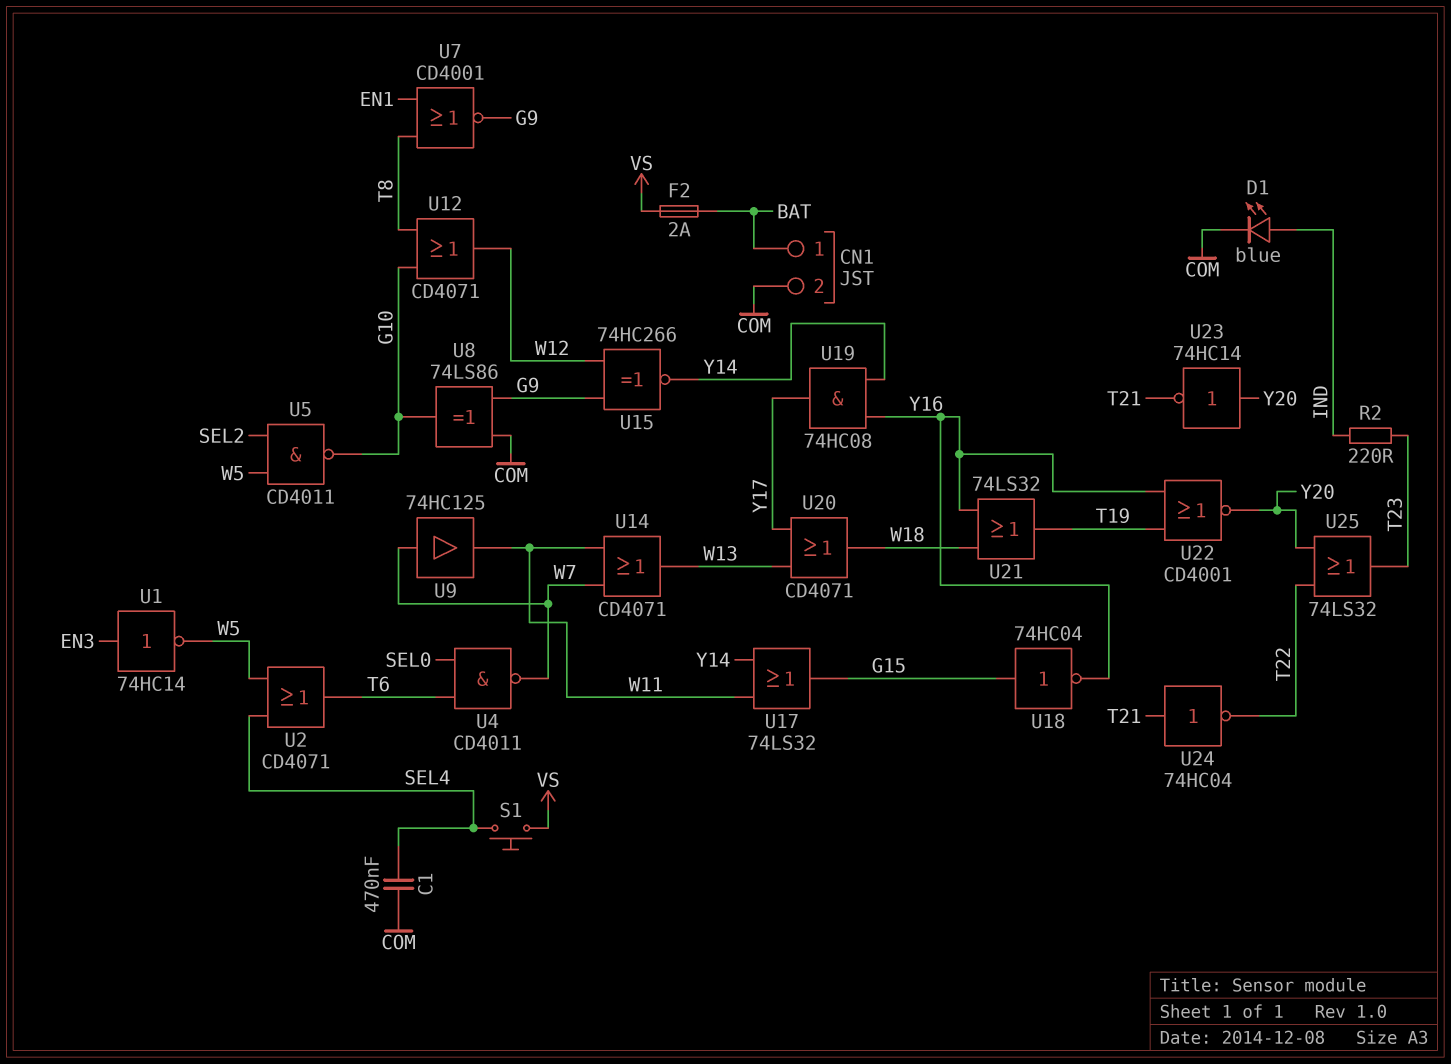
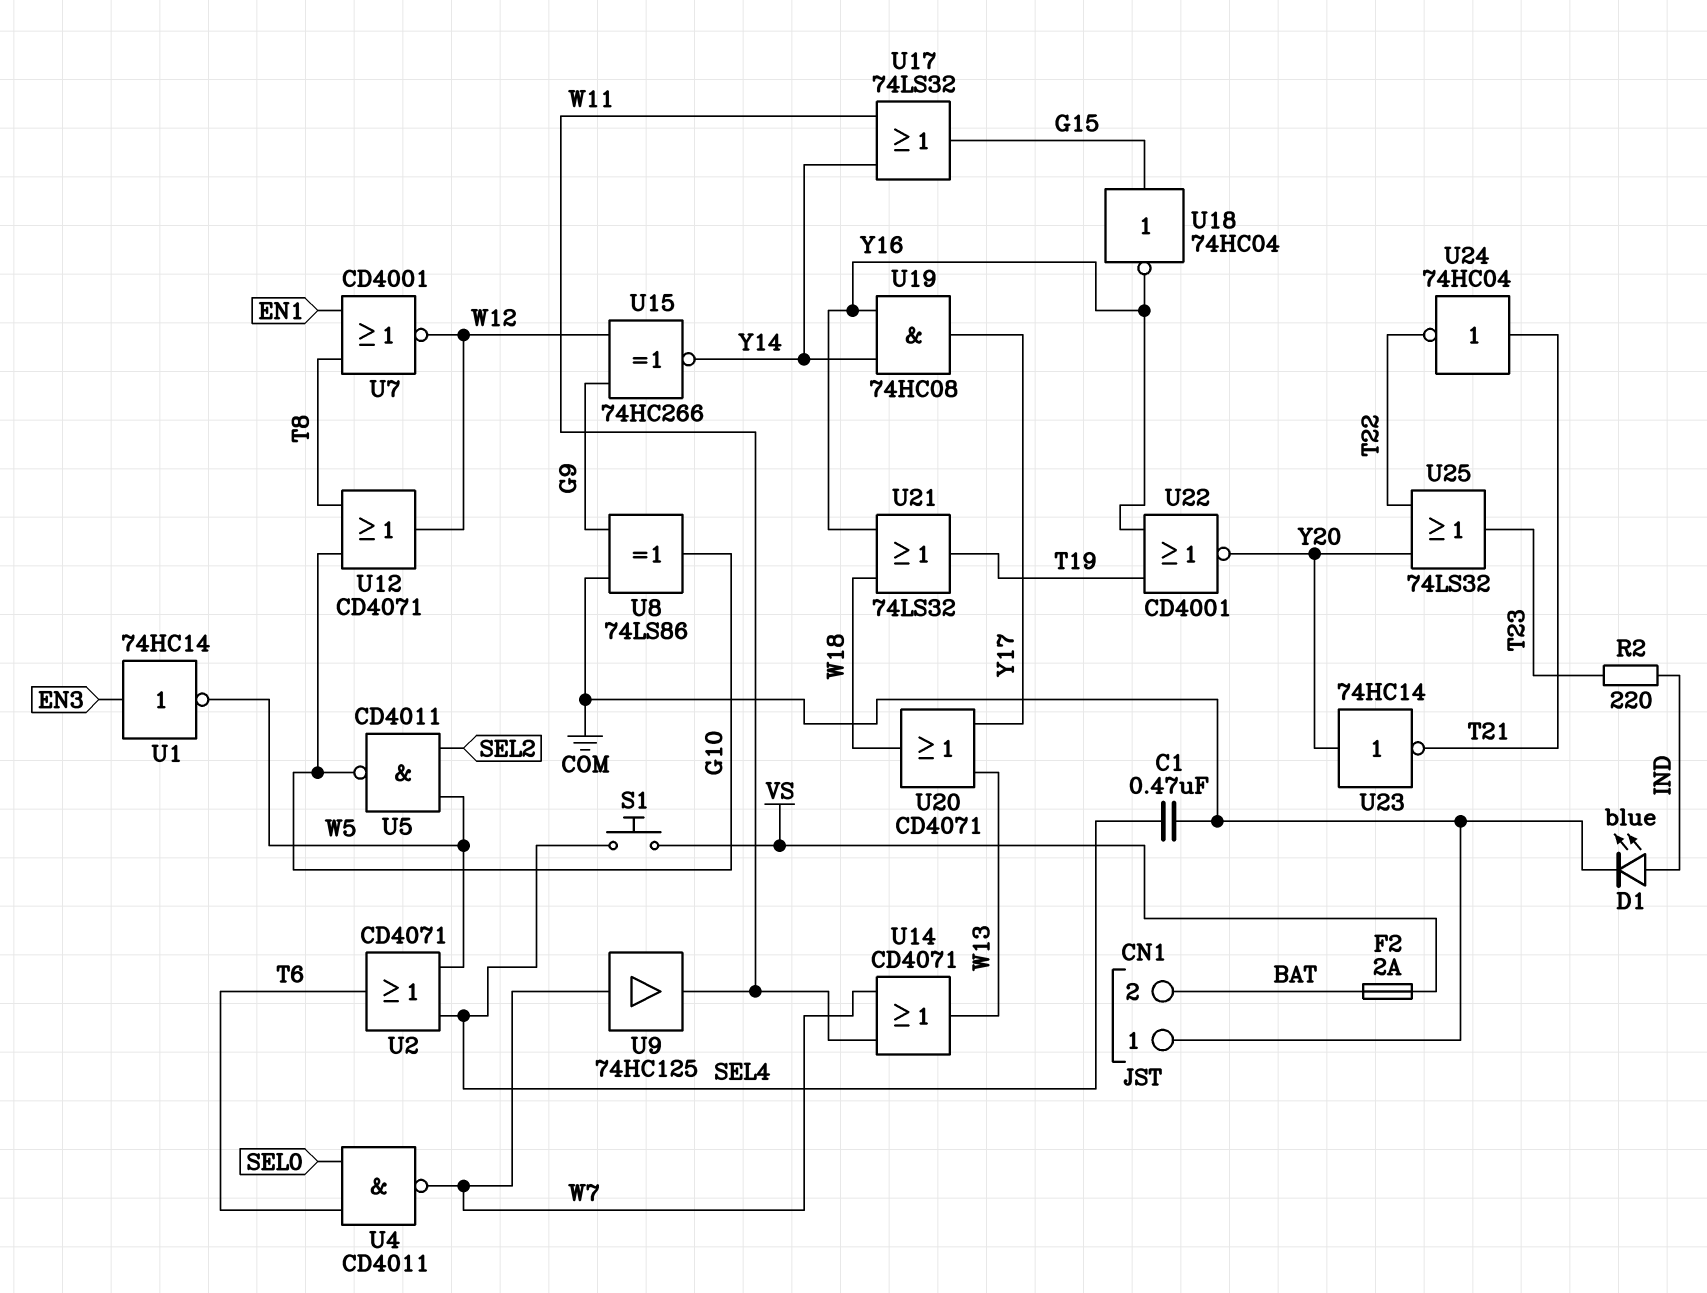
CN1 pin 1: BAT -> COM
CN1 pin 2: COM -> BAT
U7: NOR CD4001 (in EN1, in T8, out G9) -> NOR CD4001 (in EN1, in T8, out W12)

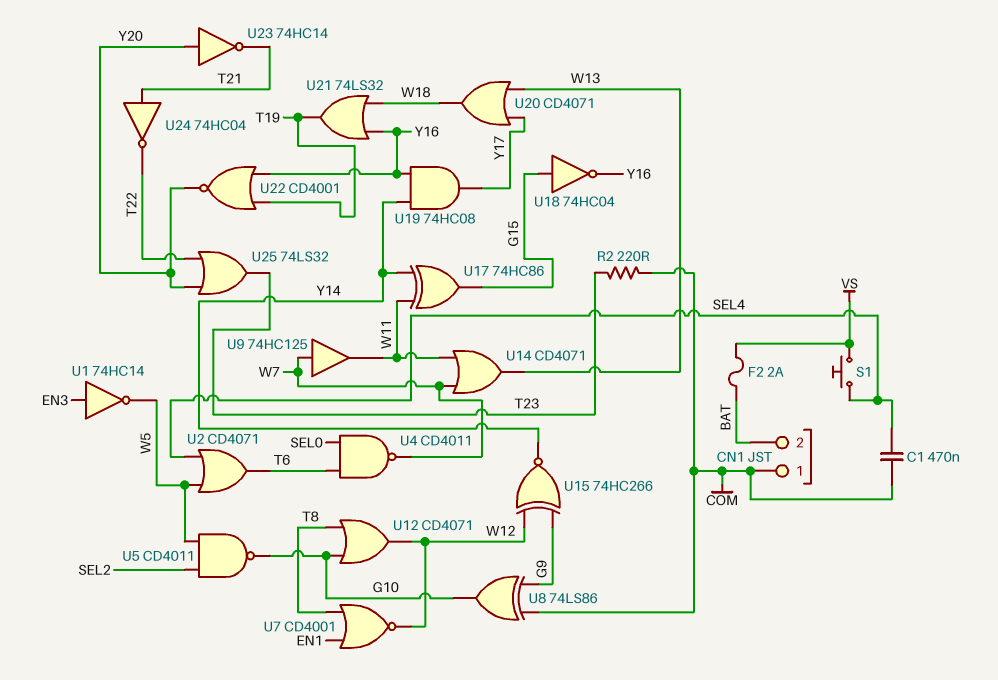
D1: LED blue (A IND, K COM) -> none
R2: 220 (IND, T23) -> 220 (COM, T23)
U17: OR 74LS32 (in W11, in Y14, out G15) -> XOR 74HC86 (in W11, in Y14, out G15)

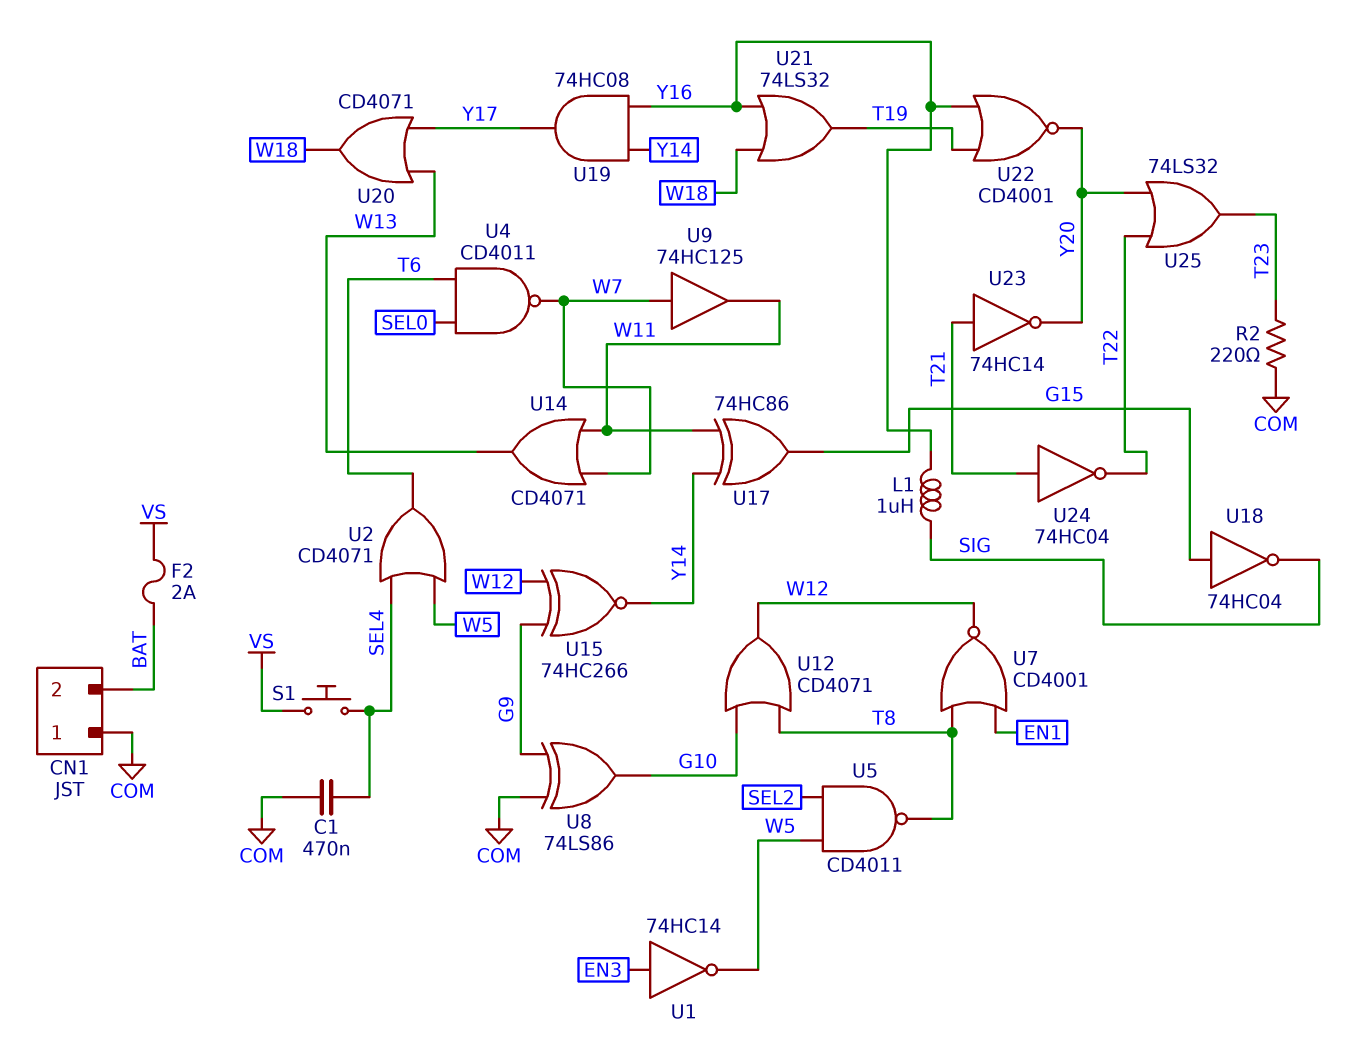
L1: none -> 1uH (SIG, Y16)
U5: NAND CD4011 (in SEL2, in W5, out G10) -> NAND CD4011 (in SEL2, in W5, out T8)
U18: NOT 74HC04 (in G15, out Y16) -> NOT 74HC04 (in G15, out SIG)
U23: NOT 74HC14 (in Y20, out T21) -> NOT 74HC14 (in T21, out Y20)

